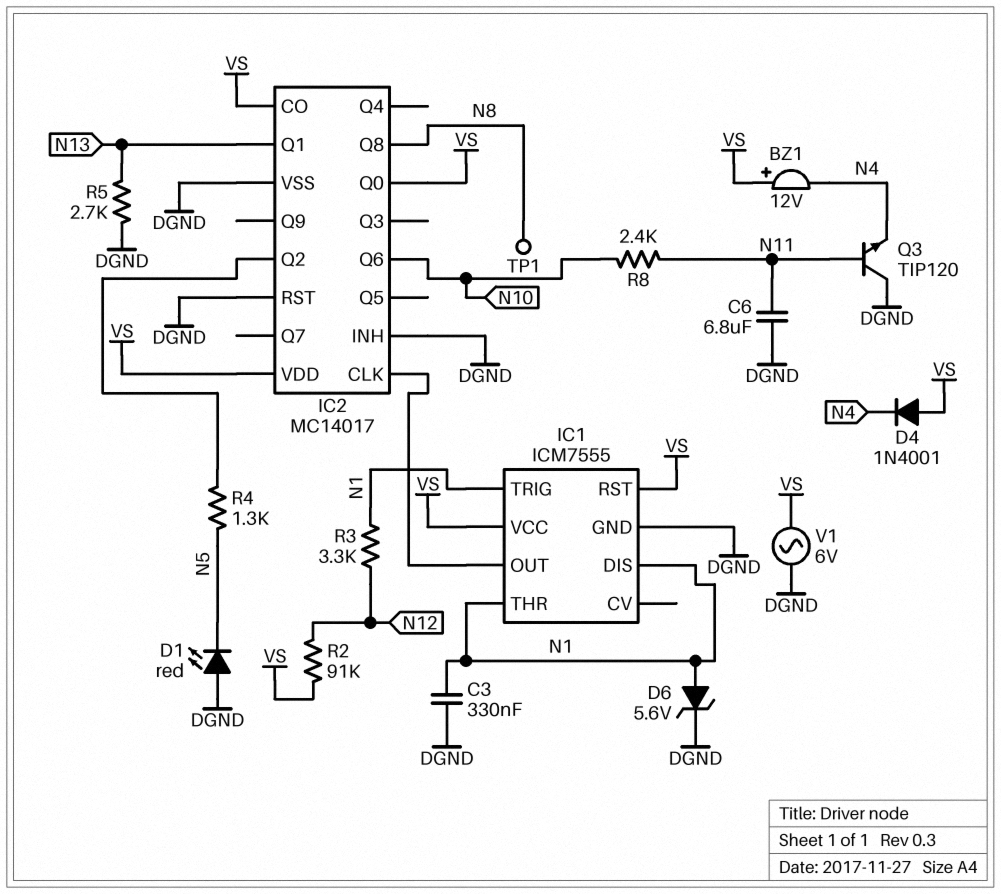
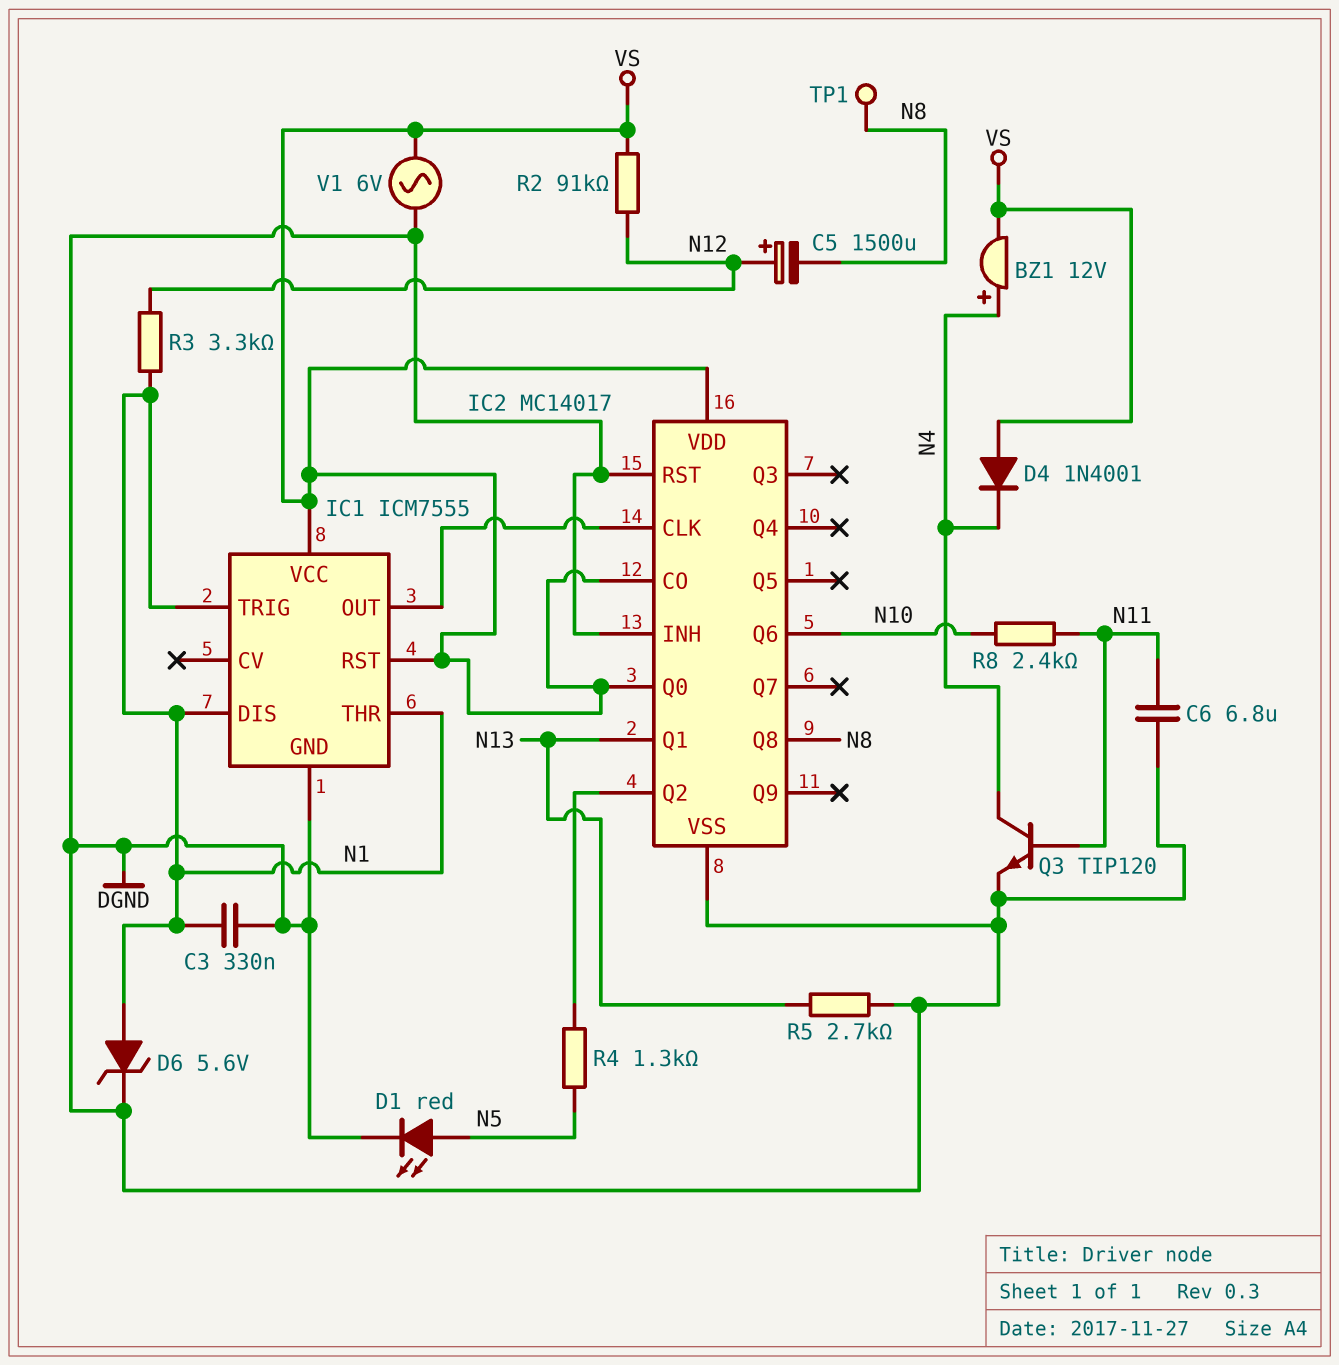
BZ1: buzzer 12V (plus VS, minus N4) -> buzzer 12V (plus N4, minus VS)
C5: none -> 1500uF (plus N12, minus N8)
D1: LED red (A DGND, K N5) -> LED red (A N5, K DGND)
Q3: NPN TIP120 (B N11, C DGND, E N4) -> NPN TIP120 (B N11, C N4, E DGND)

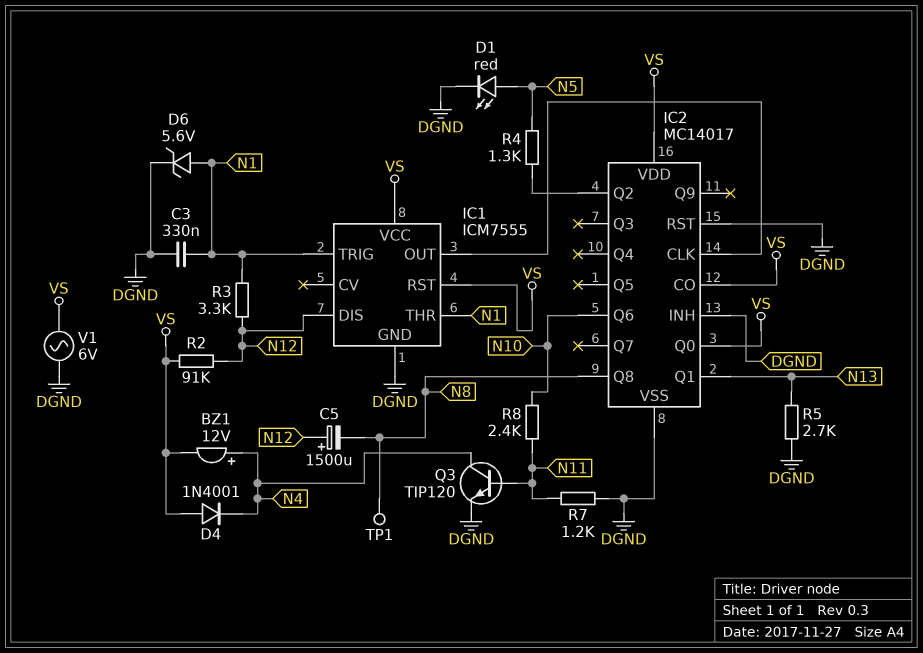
C6: 6.8uF (DGND, N11) -> none
IC1 pin DIS: N1 -> N12
R7: none -> 1.2k (DGND, N11)

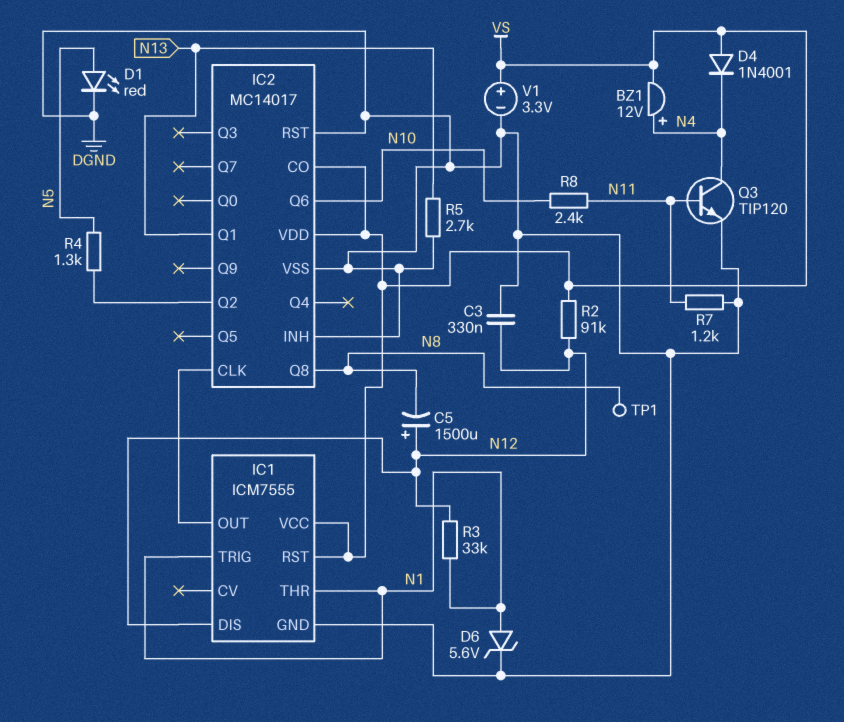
C3: 330nF (DGND, N1) -> 330nF (DGND, N12)
IC2 pin Q0: VS -> none
R3: 3.3k (N1, N12) -> 33k (N1, N12)
V1: AC 6V (DGND, VS) -> 3.3V (plus VS, minus DGND)

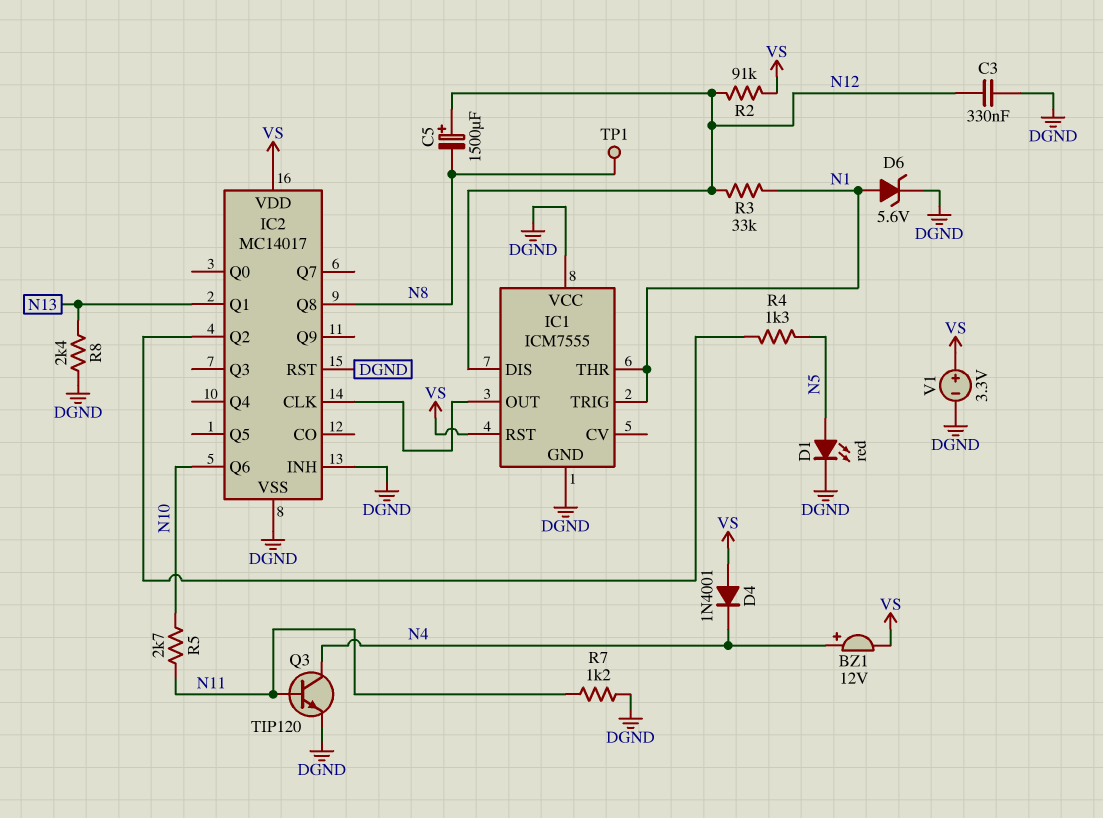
IC1 pin VCC: VS -> DGND
IC2 pin CO: VS -> none
R5: 2.7k (DGND, N13) -> 2.7k (N10, N11)
R8: 2.4k (N10, N11) -> 2.4k (DGND, N13)

